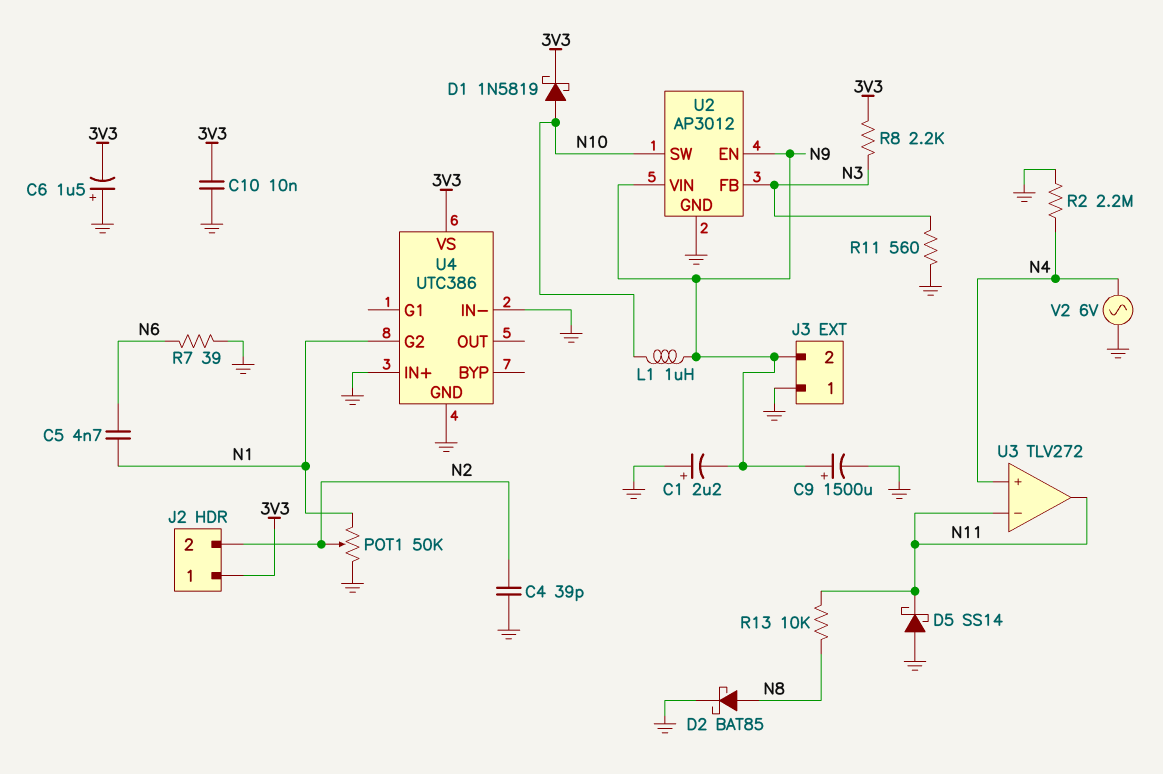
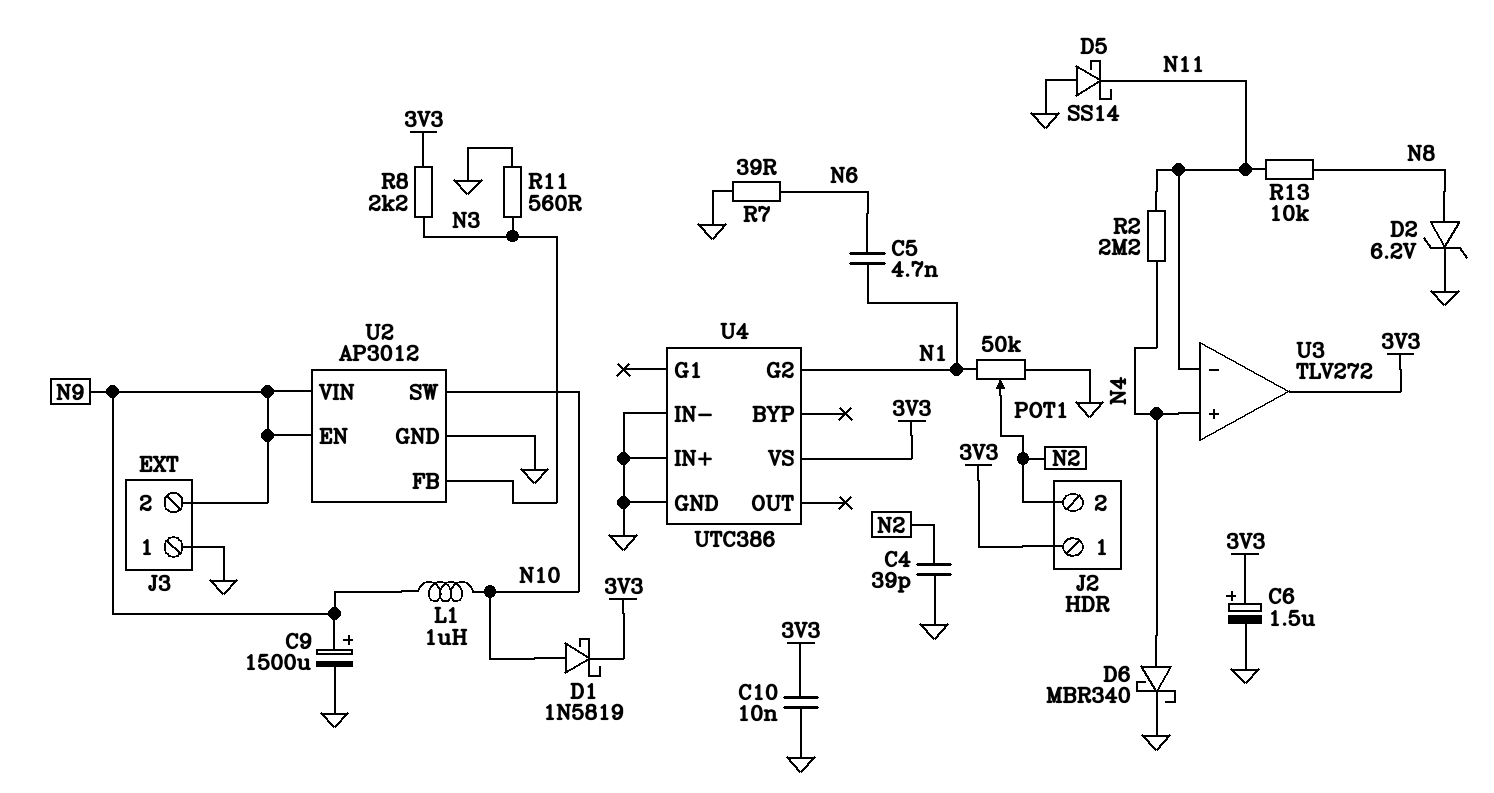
C1: 2.2uF (plus GND, minus N9) -> none
C6: 1.5uF (plus GND, minus 3V3) -> 1.5uF (plus 3V3, minus GND)
D2: schottky BAT85 (A N8, K GND) -> zener 6.2V (A N8, K GND)
D6: none -> schottky MBR340 (A N4, K GND)
R2: 2.2M (GND, N4) -> 2.2M (N4, N11)
U3 pin out: N11 -> 3V3
V2: AC 6V (GND, N4) -> none

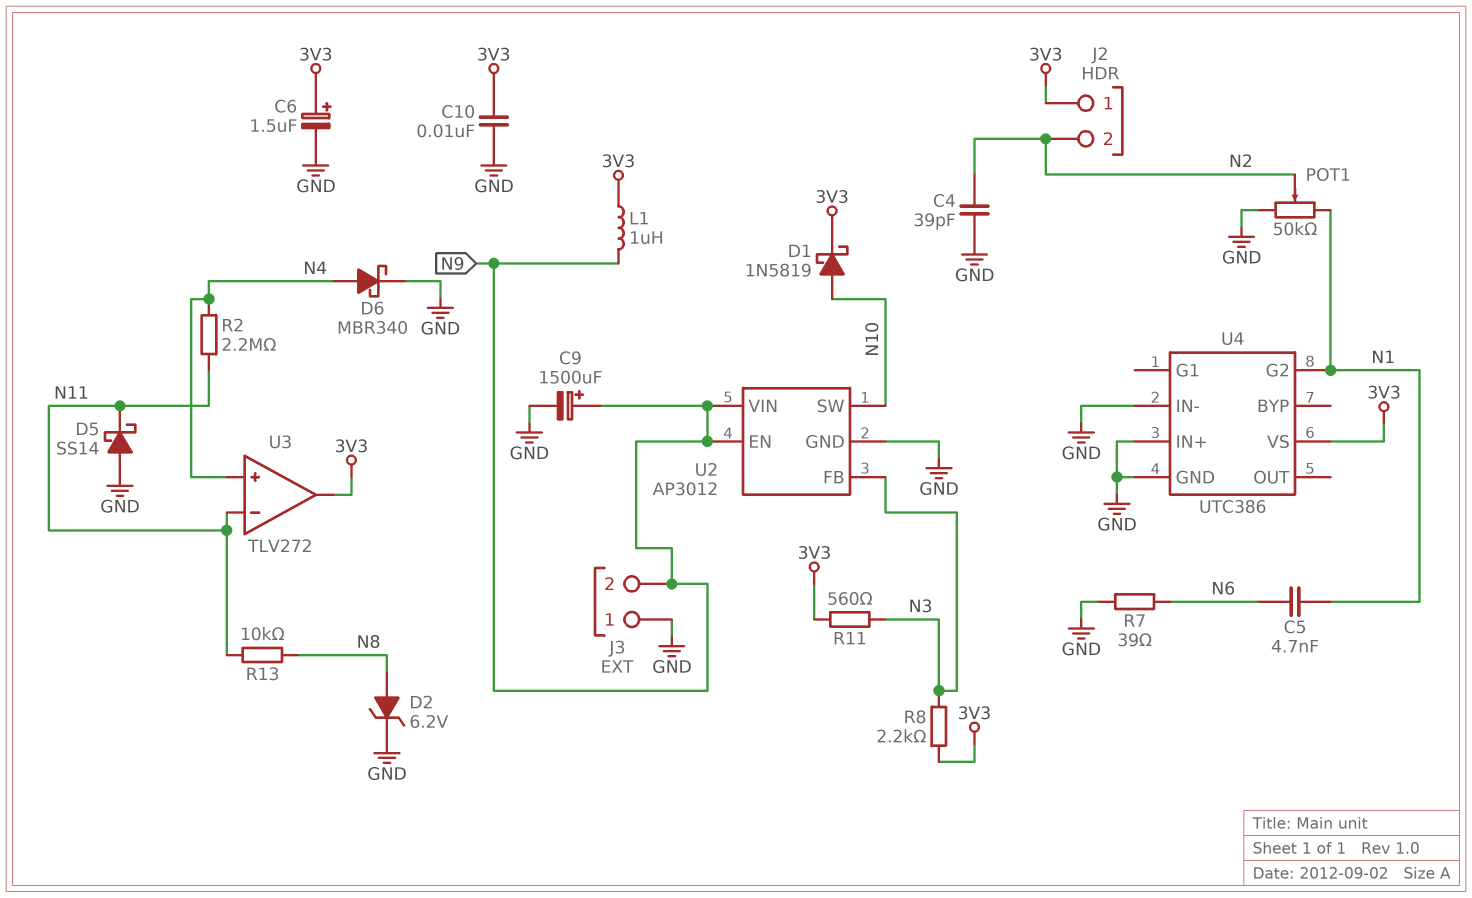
L1: 1uH (N9, N10) -> 1uH (3V3, N9)
R11: 560 (GND, N3) -> 560 (3V3, N3)

